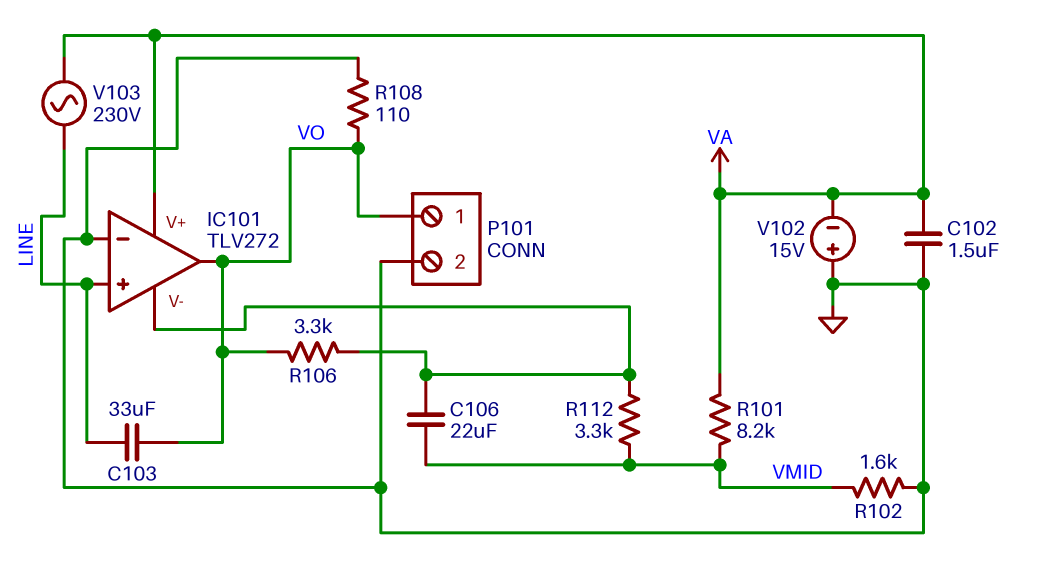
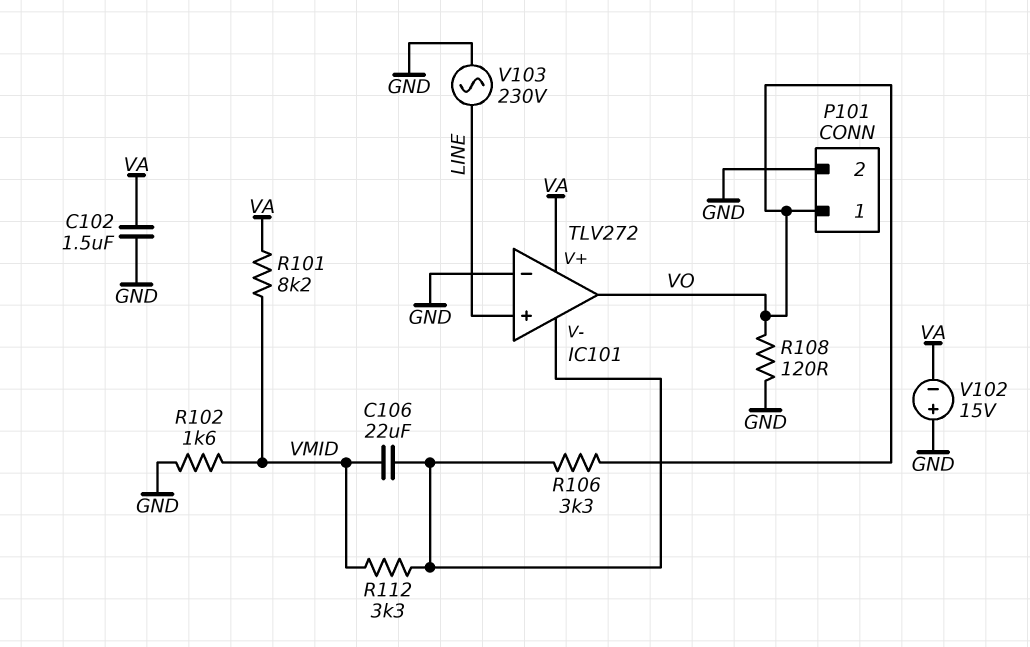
C103: 33uF (LINE, VO) -> none
R108: 110 (GND, VO) -> 120 (GND, VO)
V103: AC 230V (LINE, VA) -> AC 230V (GND, LINE)

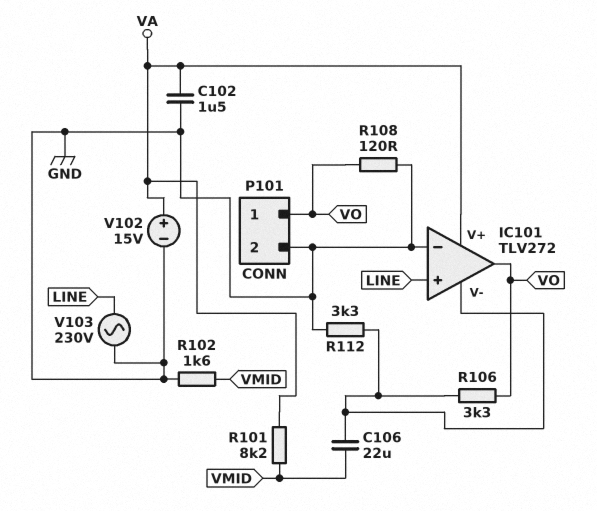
R112: 3.3k (IC101/V-, VMID) -> 3.3k (GND, IC101/V-)
V102: 15V (plus GND, minus VA) -> 15V (plus VA, minus GND)

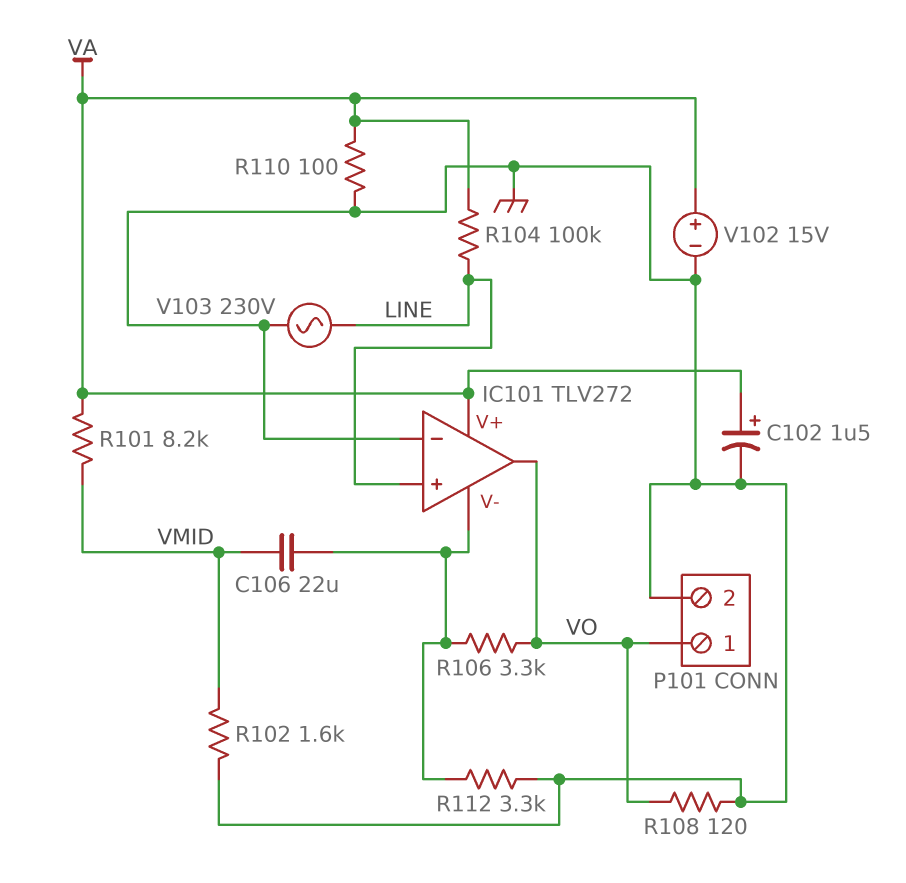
C102: 1.5uF (GND, VA) -> 1.5uF (plus VA, minus GND)
R104: none -> 100k (LINE, VA)
R110: none -> 100 (GND, VA)

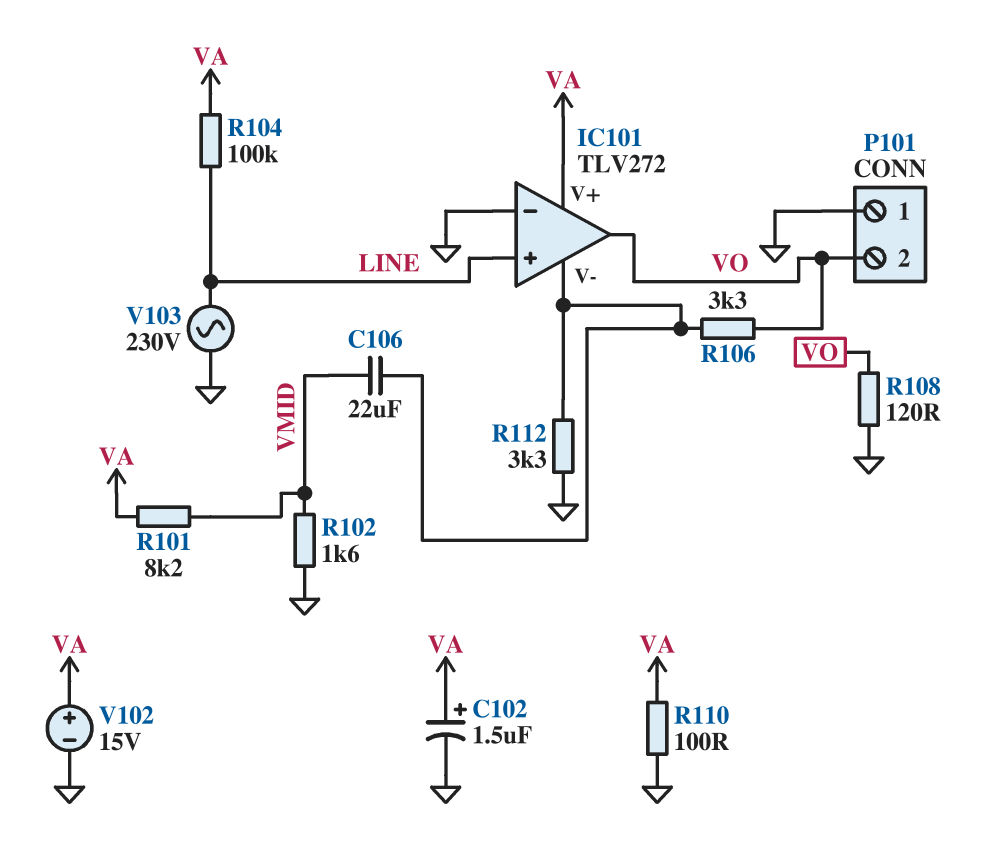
P101 pin 1: VO -> GND
P101 pin 2: GND -> VO

